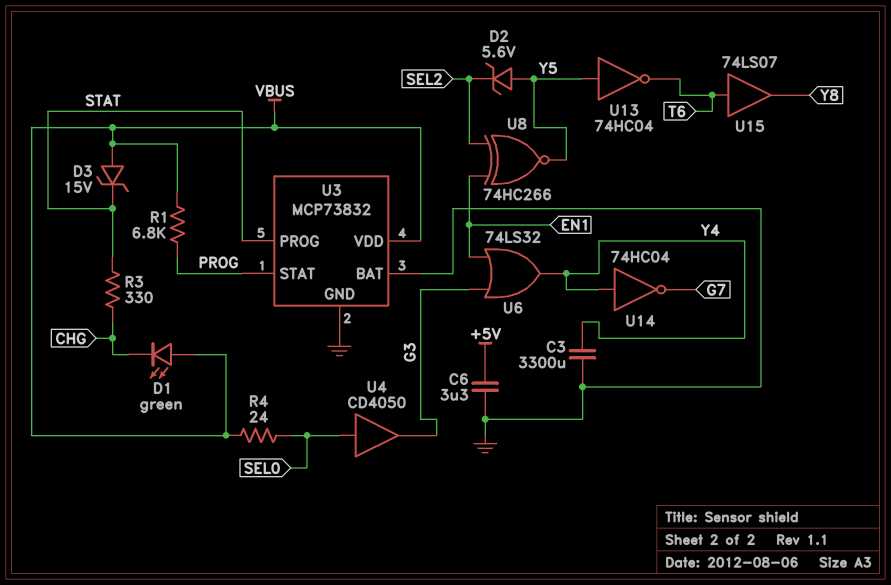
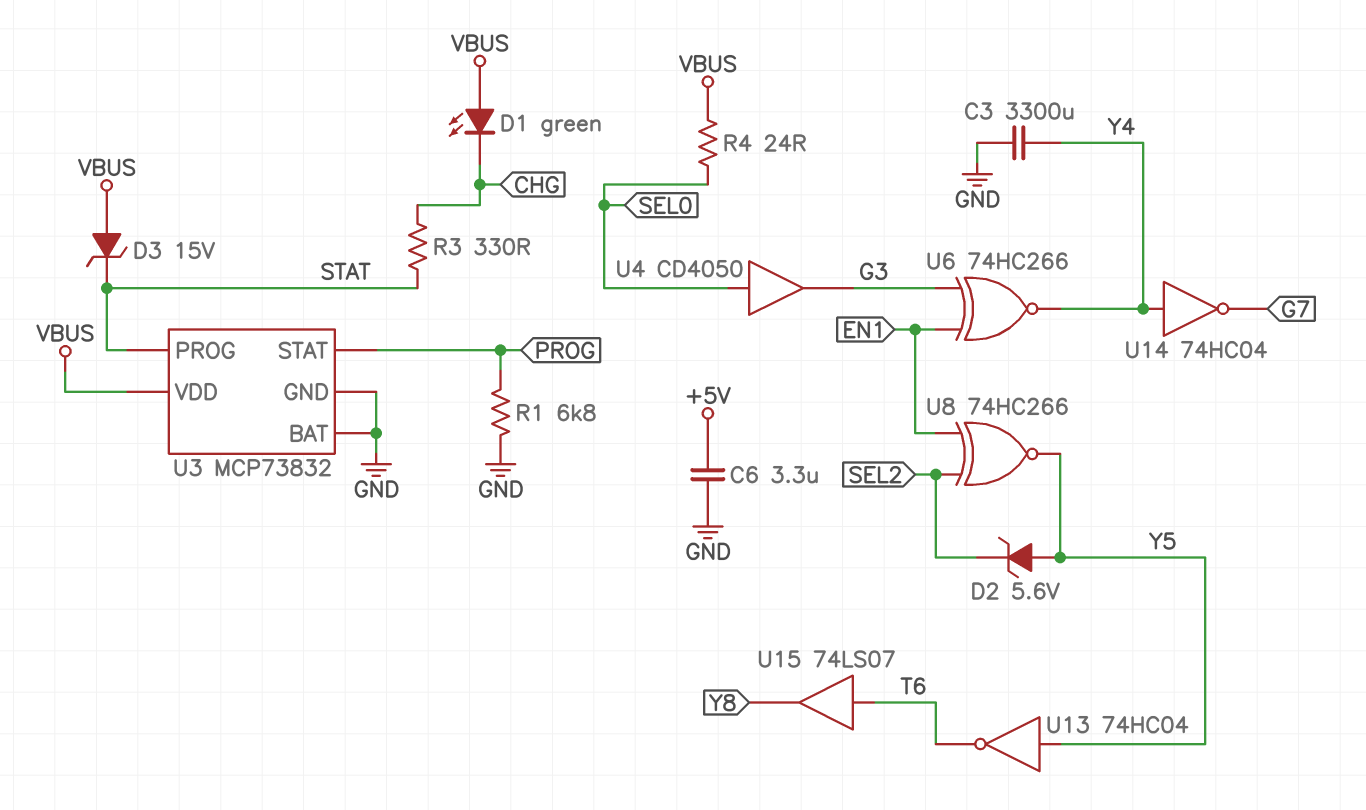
R1: 6.8k (PROG, VBUS) -> 6.8k (GND, PROG)
U6: OR 74LS32 (in EN1, in G3, out Y4) -> XNOR 74HC266 (in EN1, in G3, out Y4)

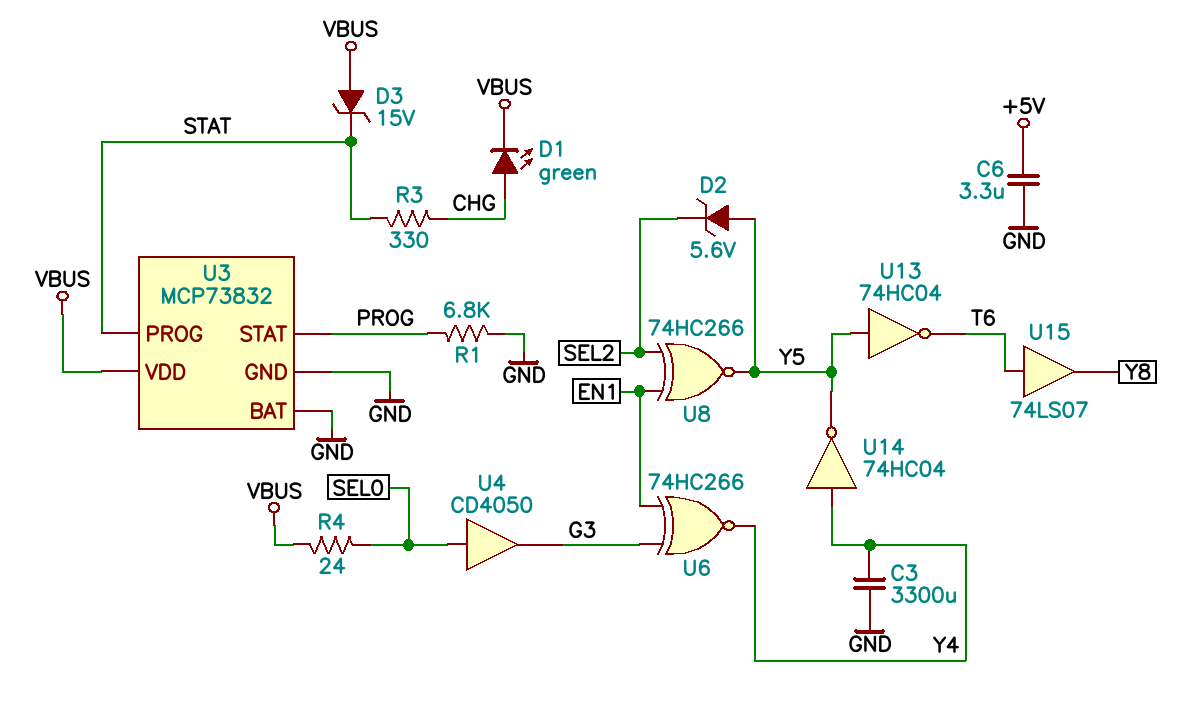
D1: LED green (A VBUS, K CHG) -> LED green (A CHG, K VBUS)
U14: NOT 74HC04 (in Y4, out G7) -> NOT 74HC04 (in Y4, out Y5)

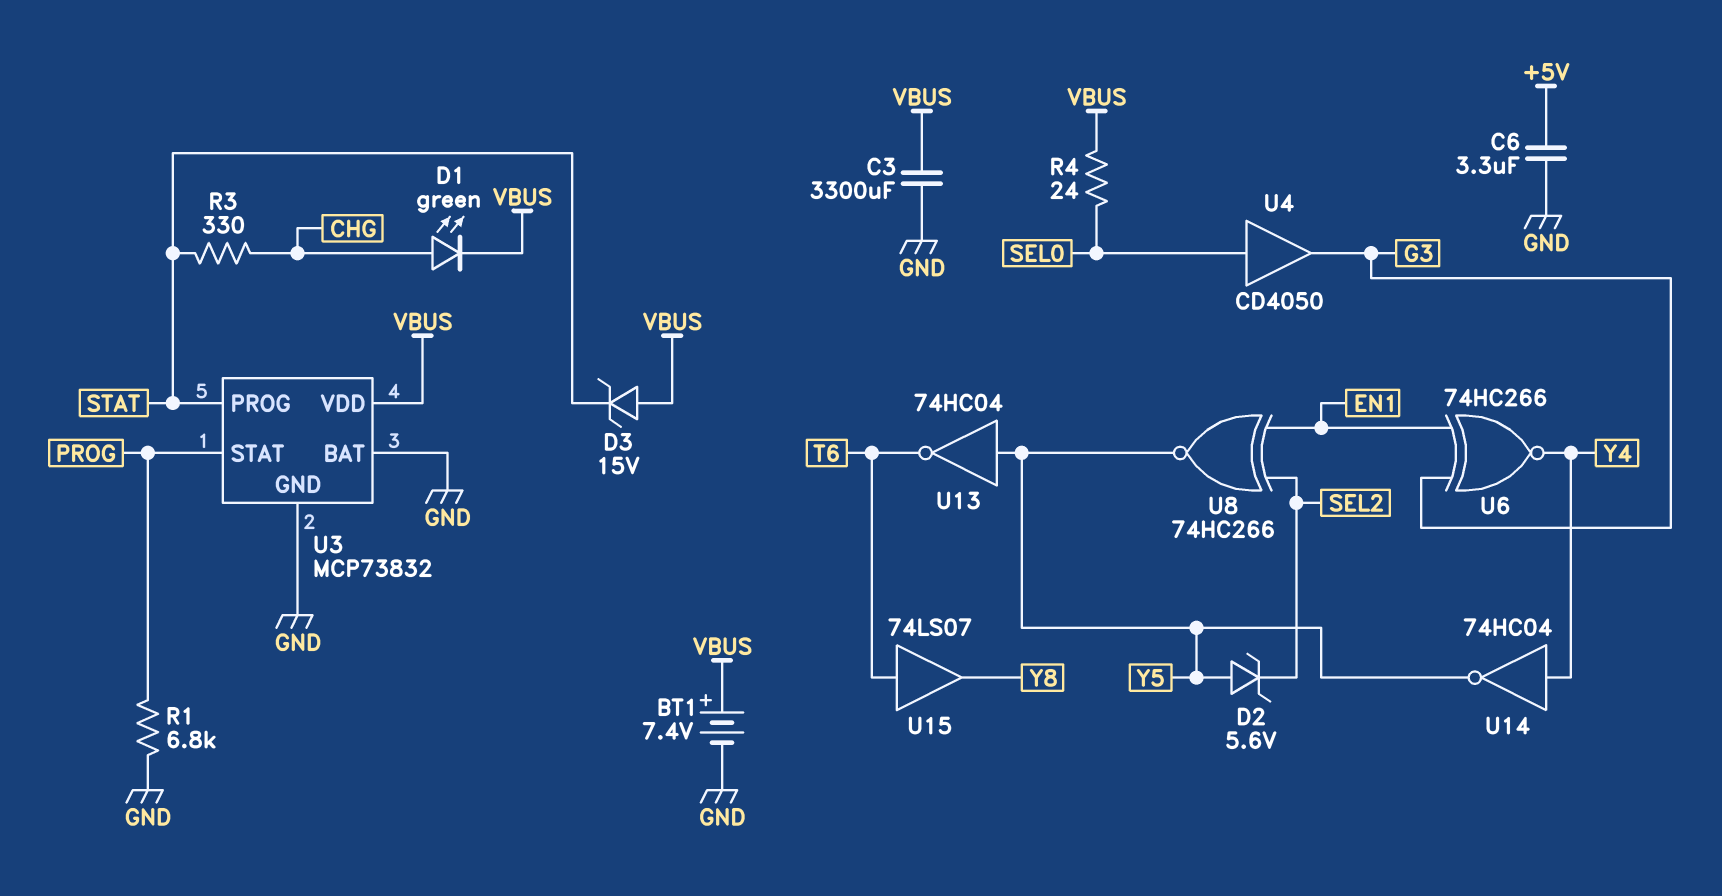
BT1: none -> 7.4V (plus VBUS, minus GND)
C3: 3300uF (GND, Y4) -> 3300uF (GND, VBUS)

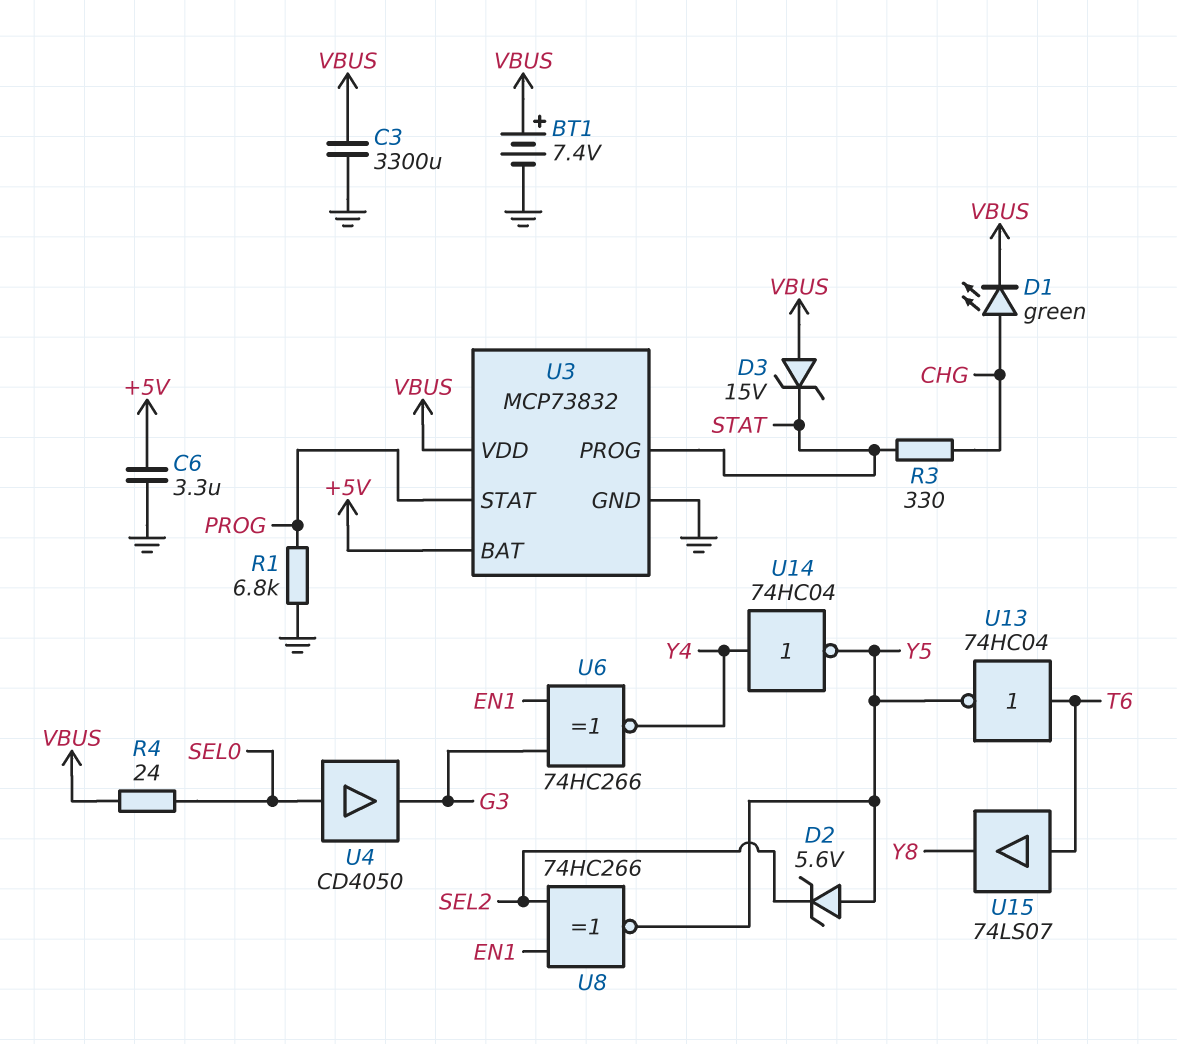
U3 pin BAT: GND -> +5V
U13: NOT 74HC04 (in Y5, out T6) -> NOT 74HC04 (in T6, out Y5)

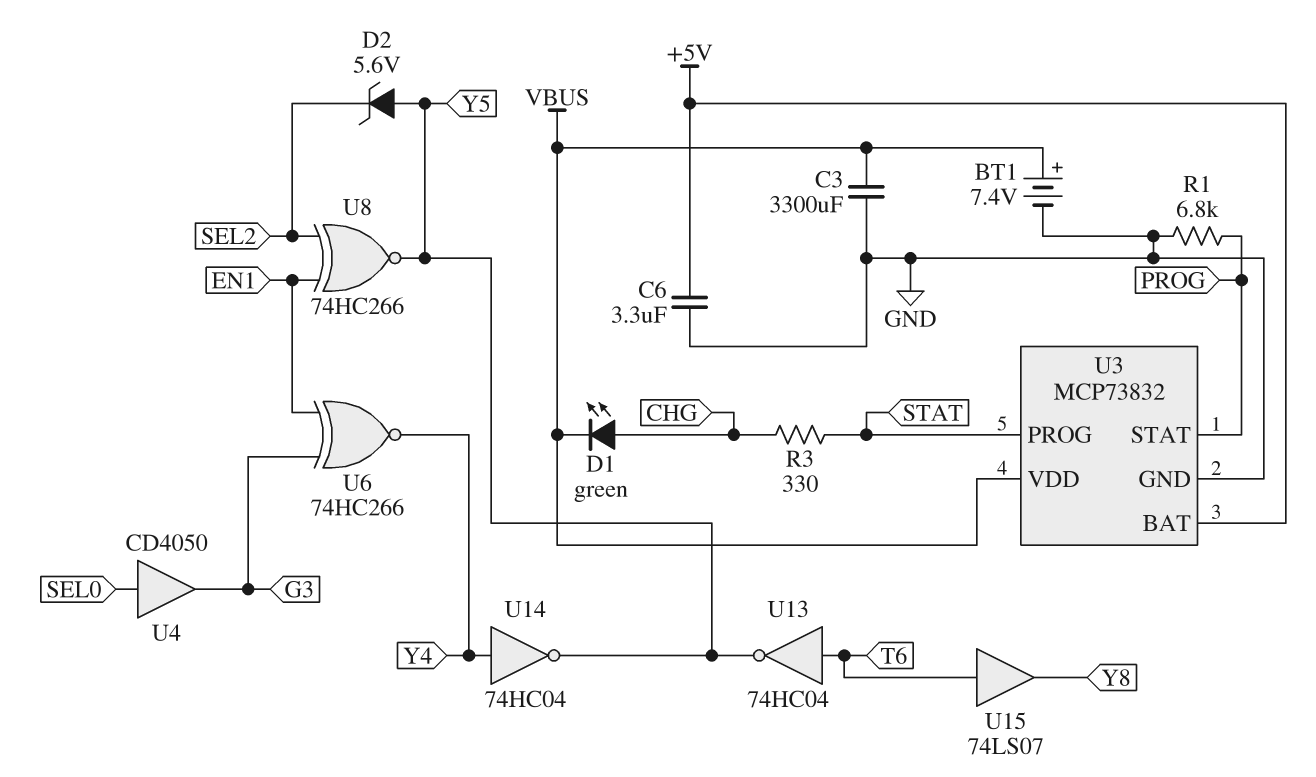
D3: zener 15V (A VBUS, K STAT) -> none
R4: 24 (SEL0, VBUS) -> none

